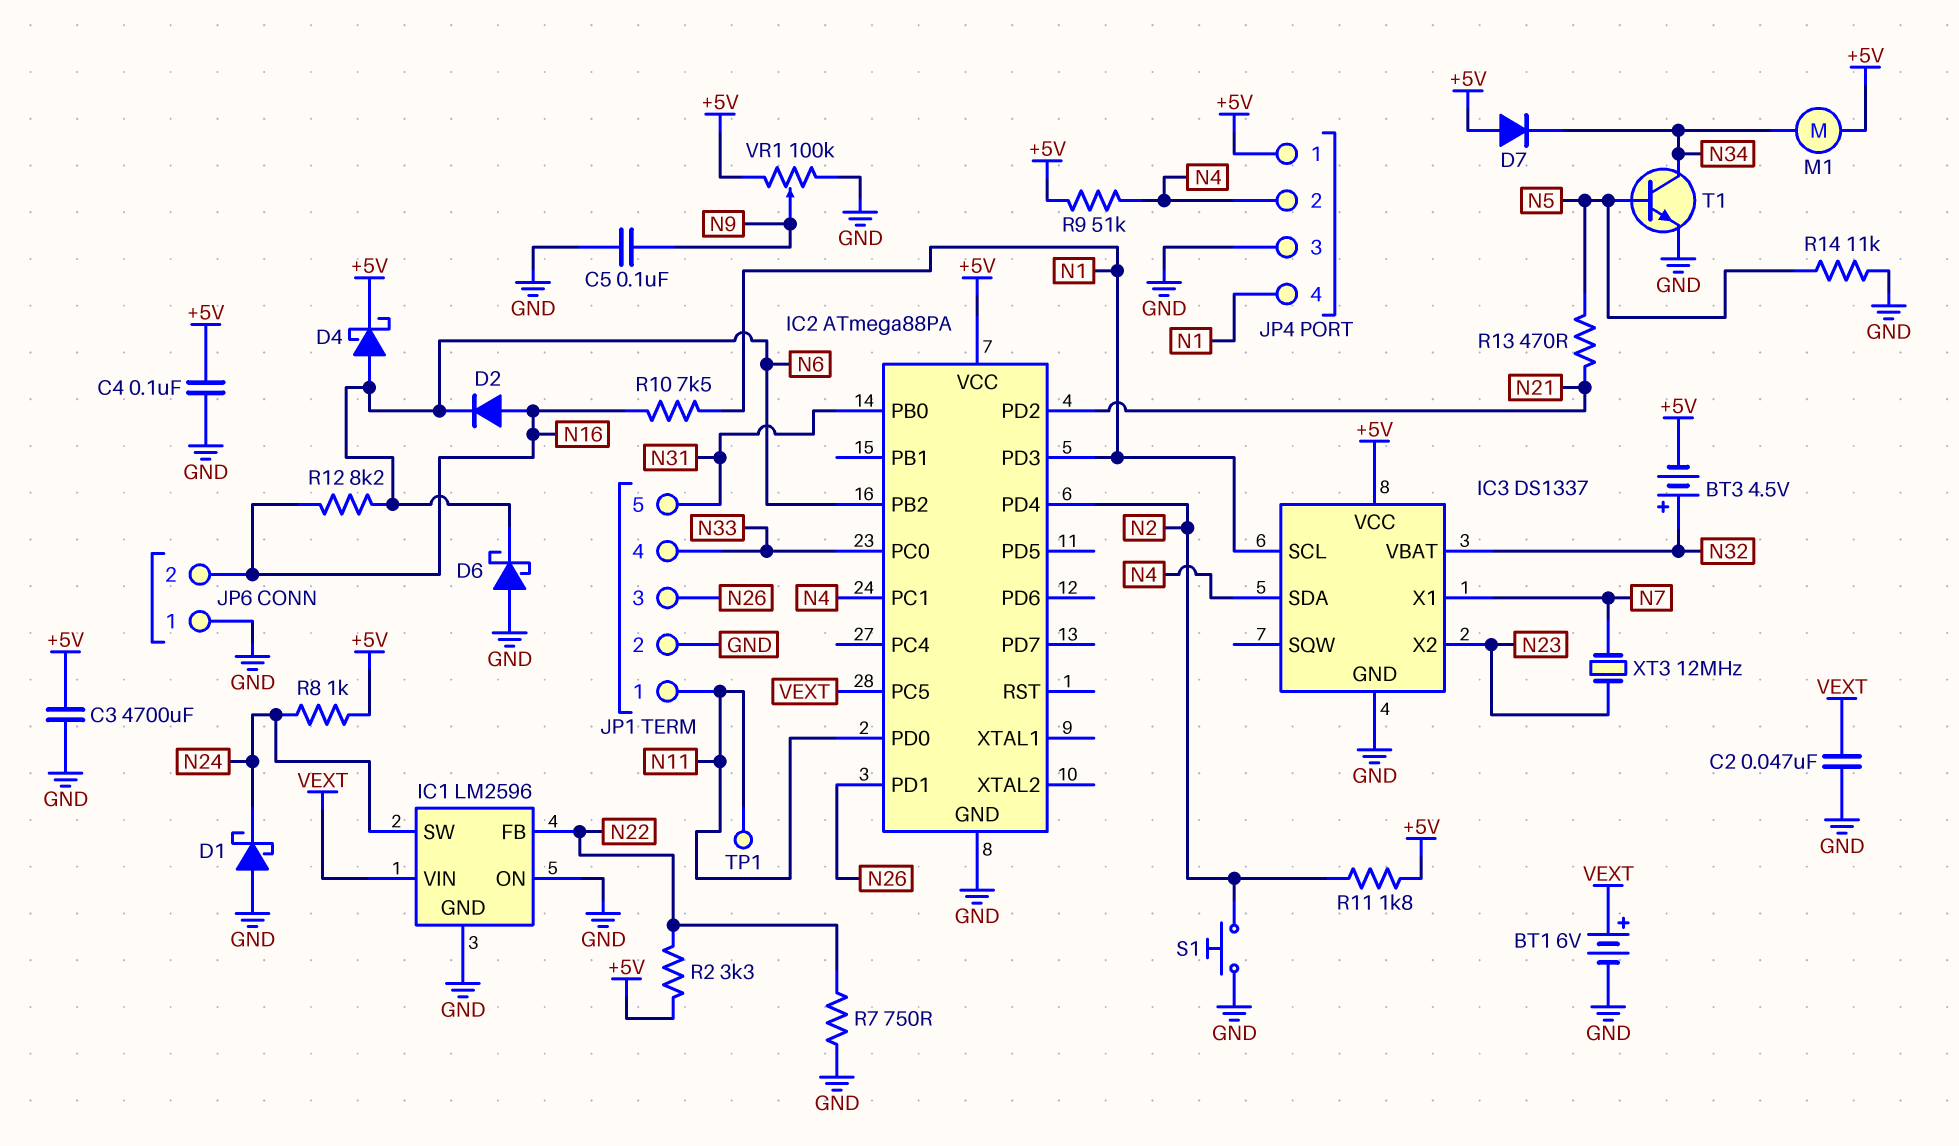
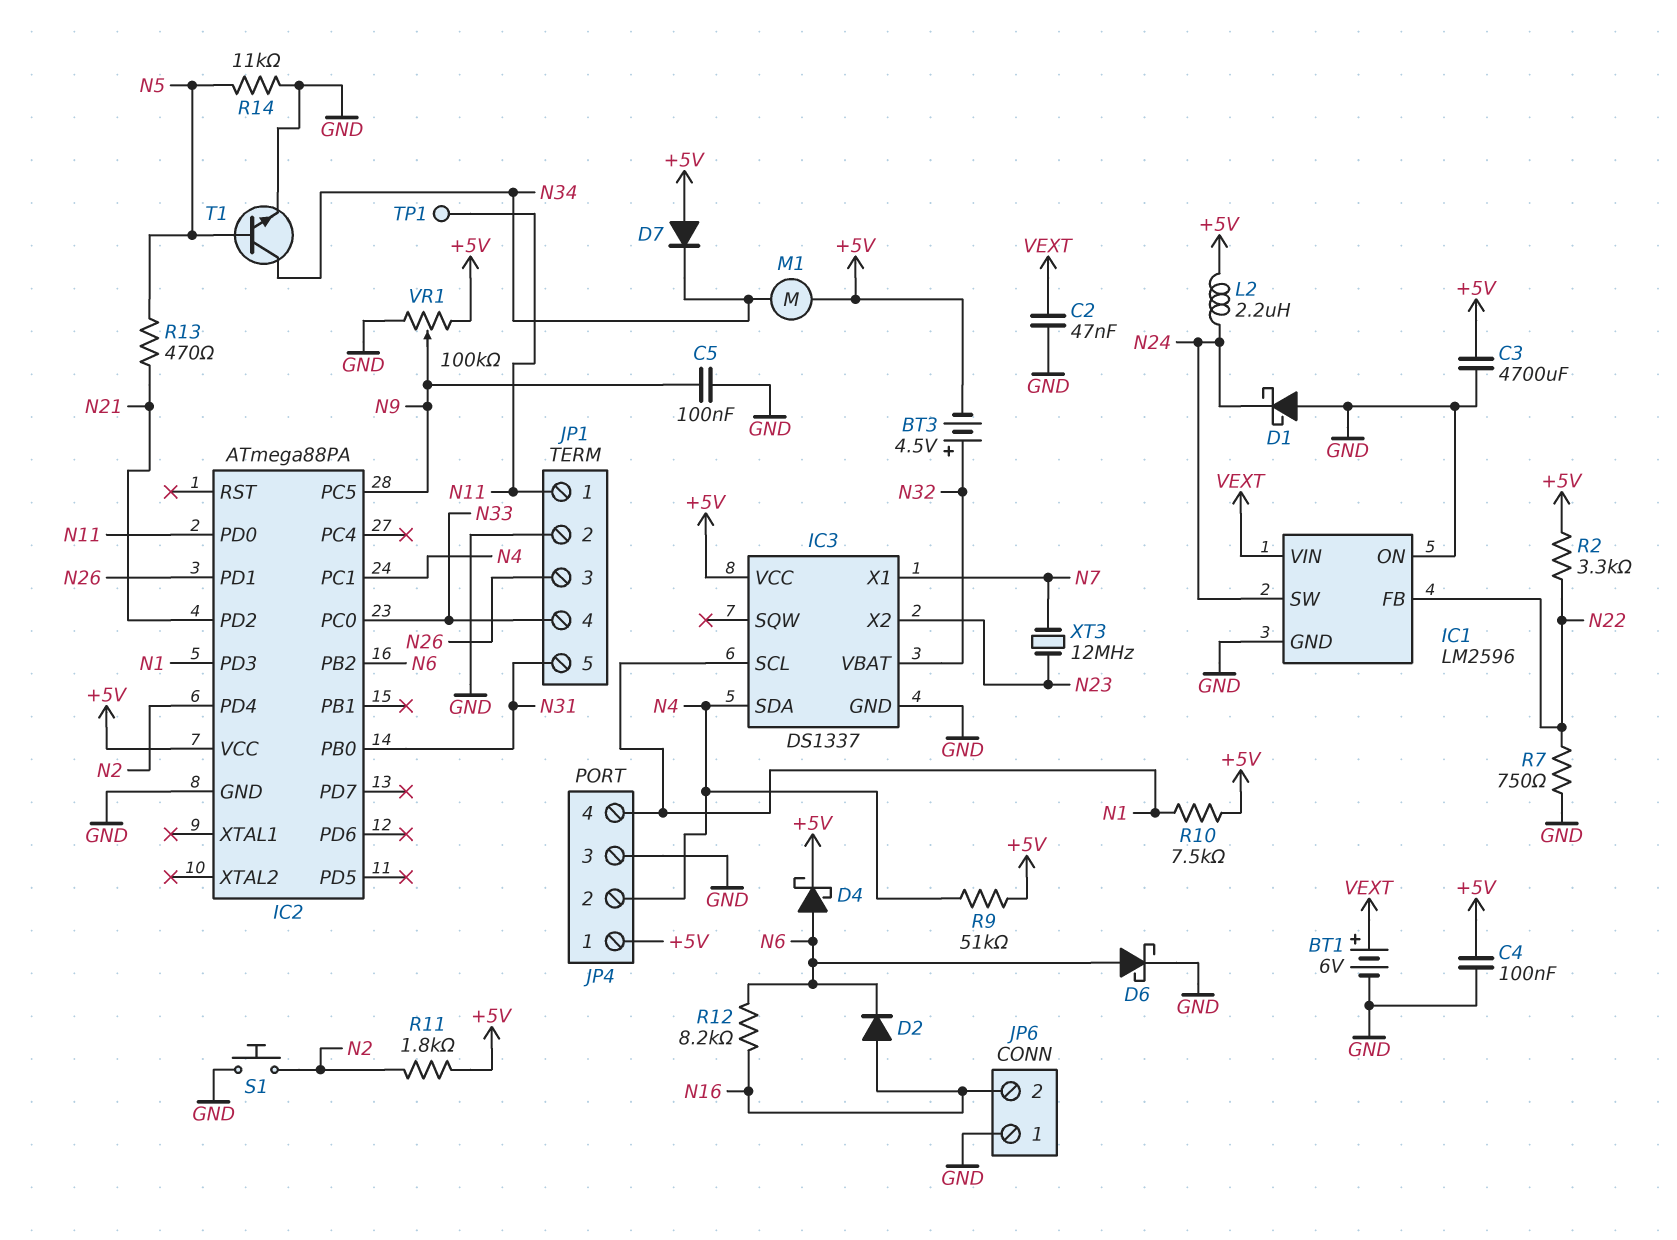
D6: schottky (A GND, K N6) -> schottky (A N6, K GND)
IC2 pin PC5: VEXT -> N9
L2: none -> 2.2uH (+5V, N24)
R8: 1k (+5V, N24) -> none
R10: 7.5k (N1, N16) -> 7.5k (+5V, N1)

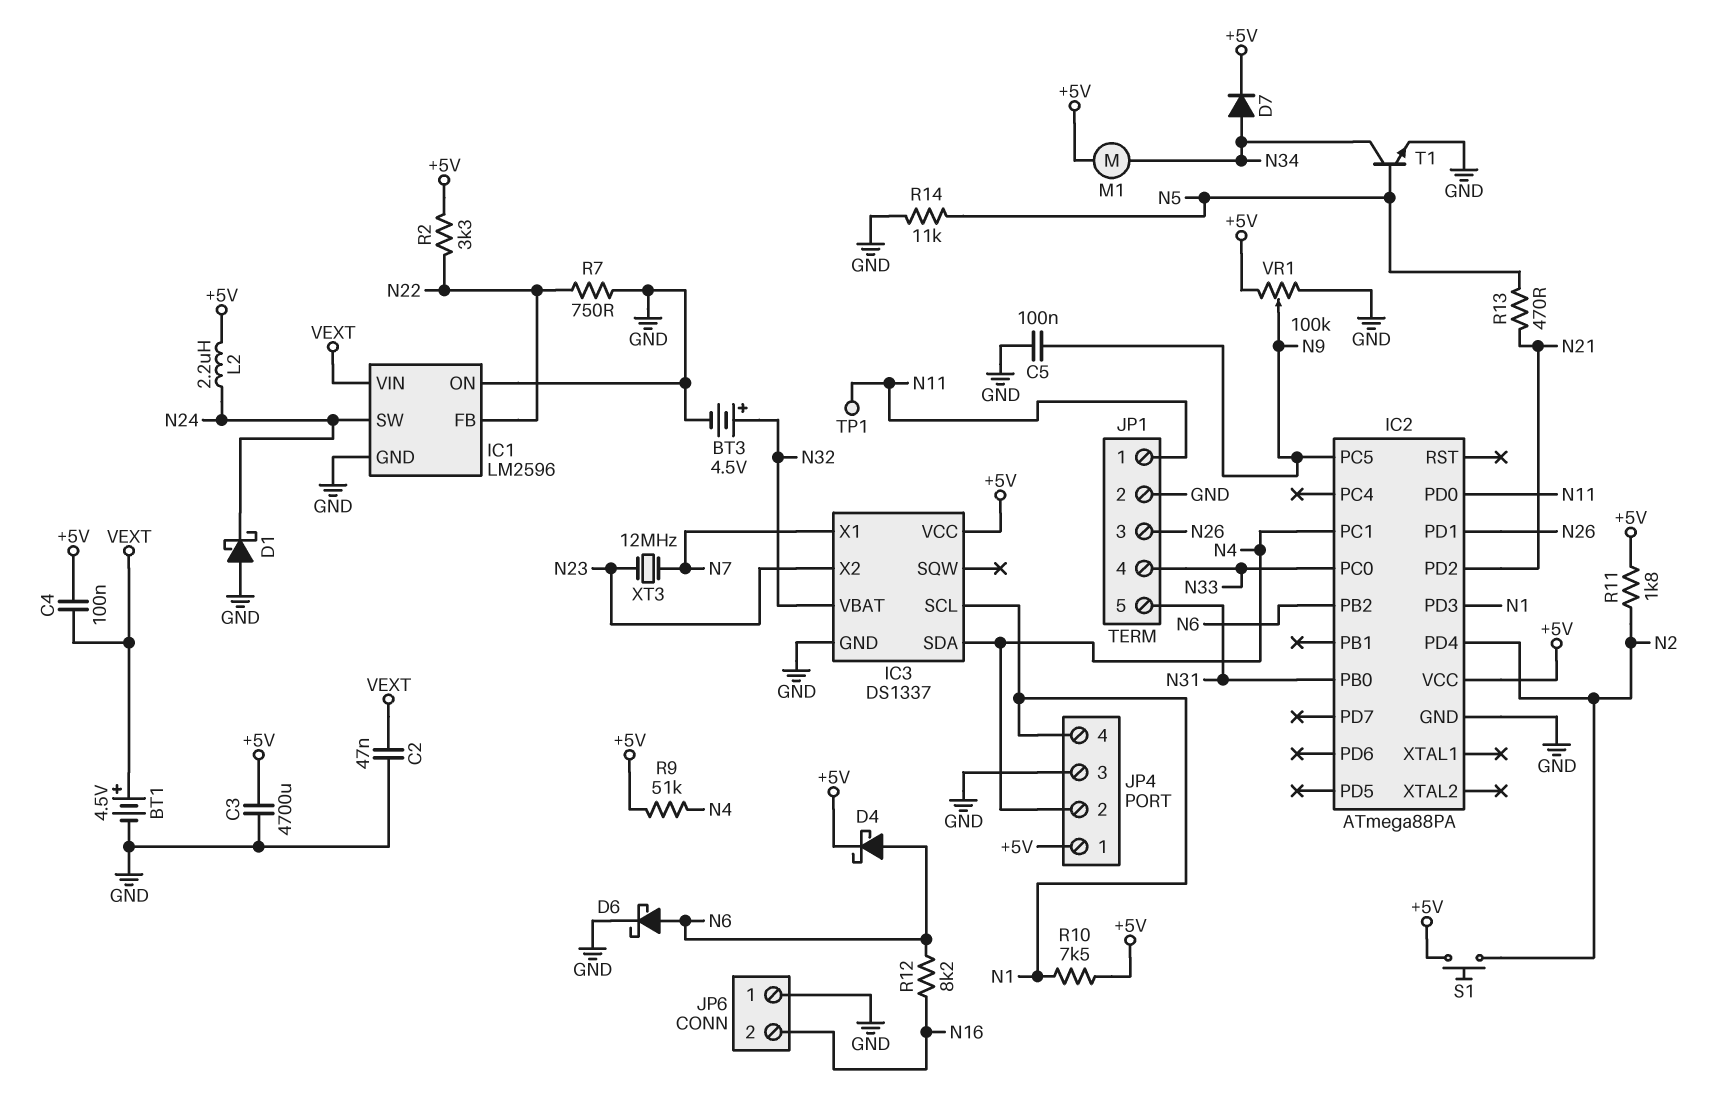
BT1: 6V (plus VEXT, minus GND) -> 4.5V (plus VEXT, minus GND)
BT3: 4.5V (plus N32, minus +5V) -> 4.5V (plus N32, minus GND)
C4: 100nF (+5V, GND) -> 100nF (+5V, VEXT)
D2: diode (A N16, K N6) -> none
D7: diode (A +5V, K N34) -> diode (A N34, K +5V)
S1: button (GND, N2) -> button (+5V, N2)

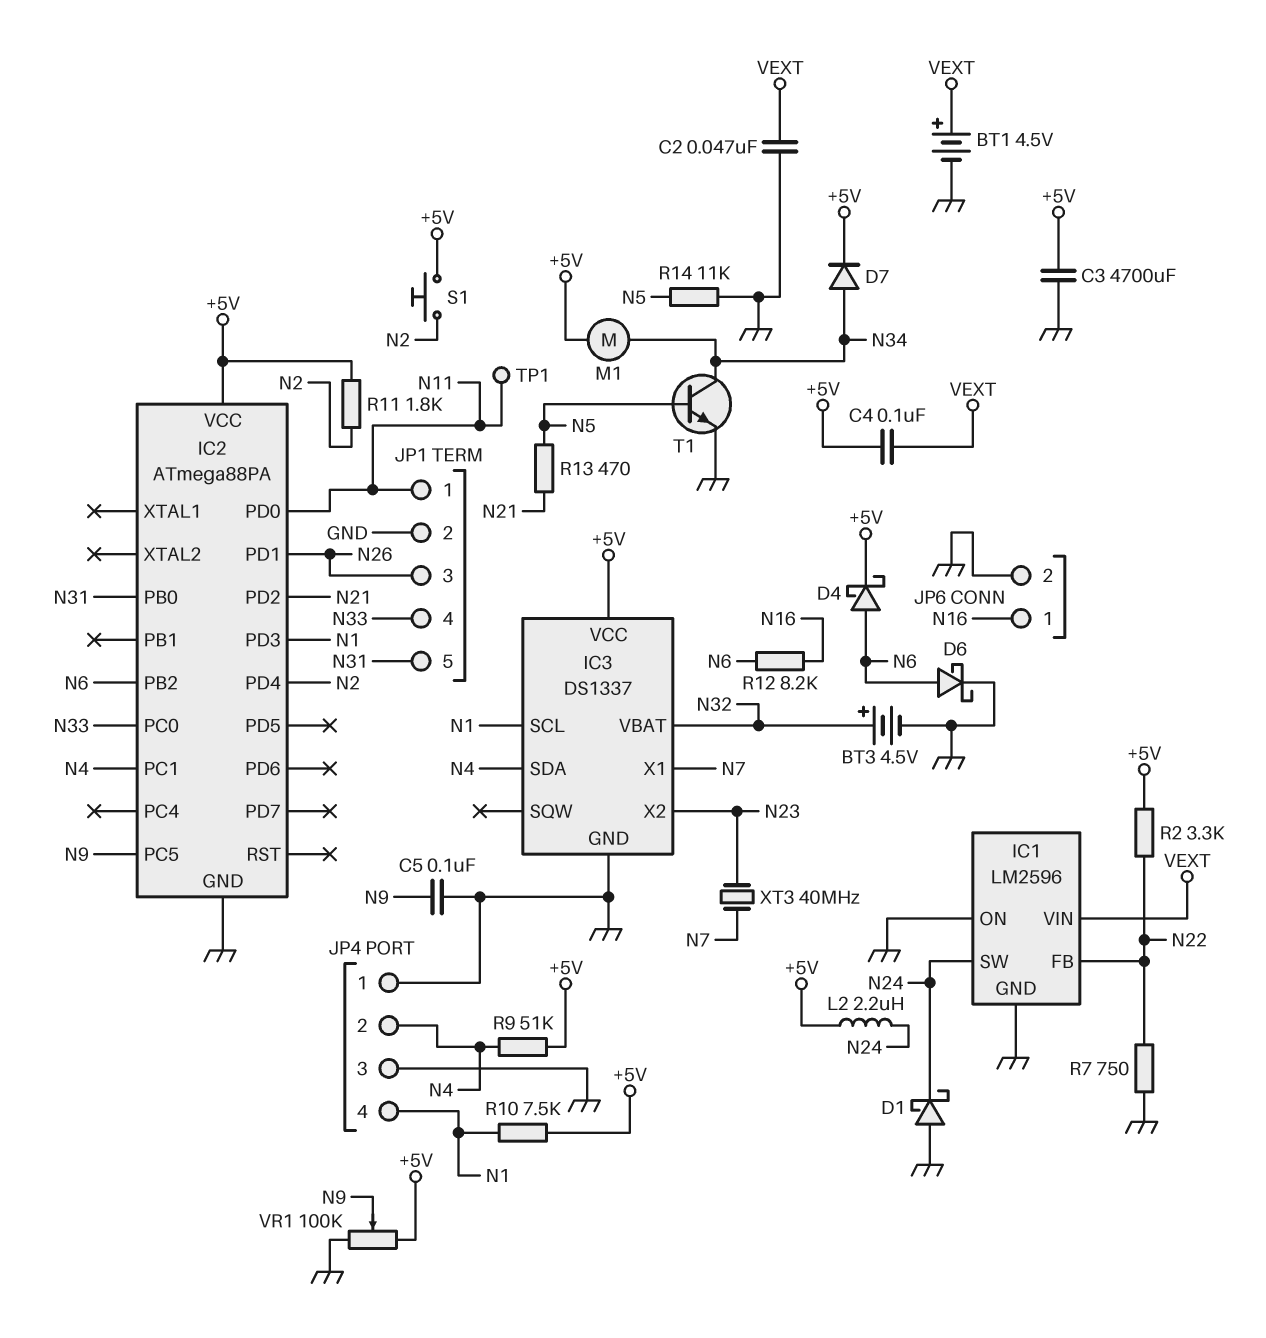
JP4 pin 1: +5V -> GND
JP6 pin 1: GND -> N16
JP6 pin 2: N16 -> GND
XT3: 12MHz (N7, N23) -> 40MHz (N7, N23)

